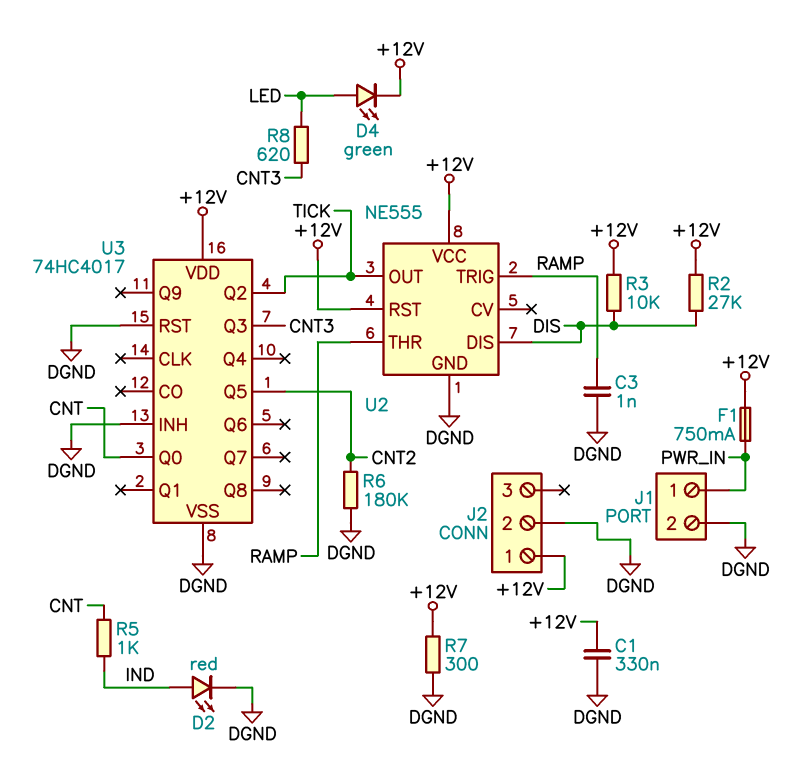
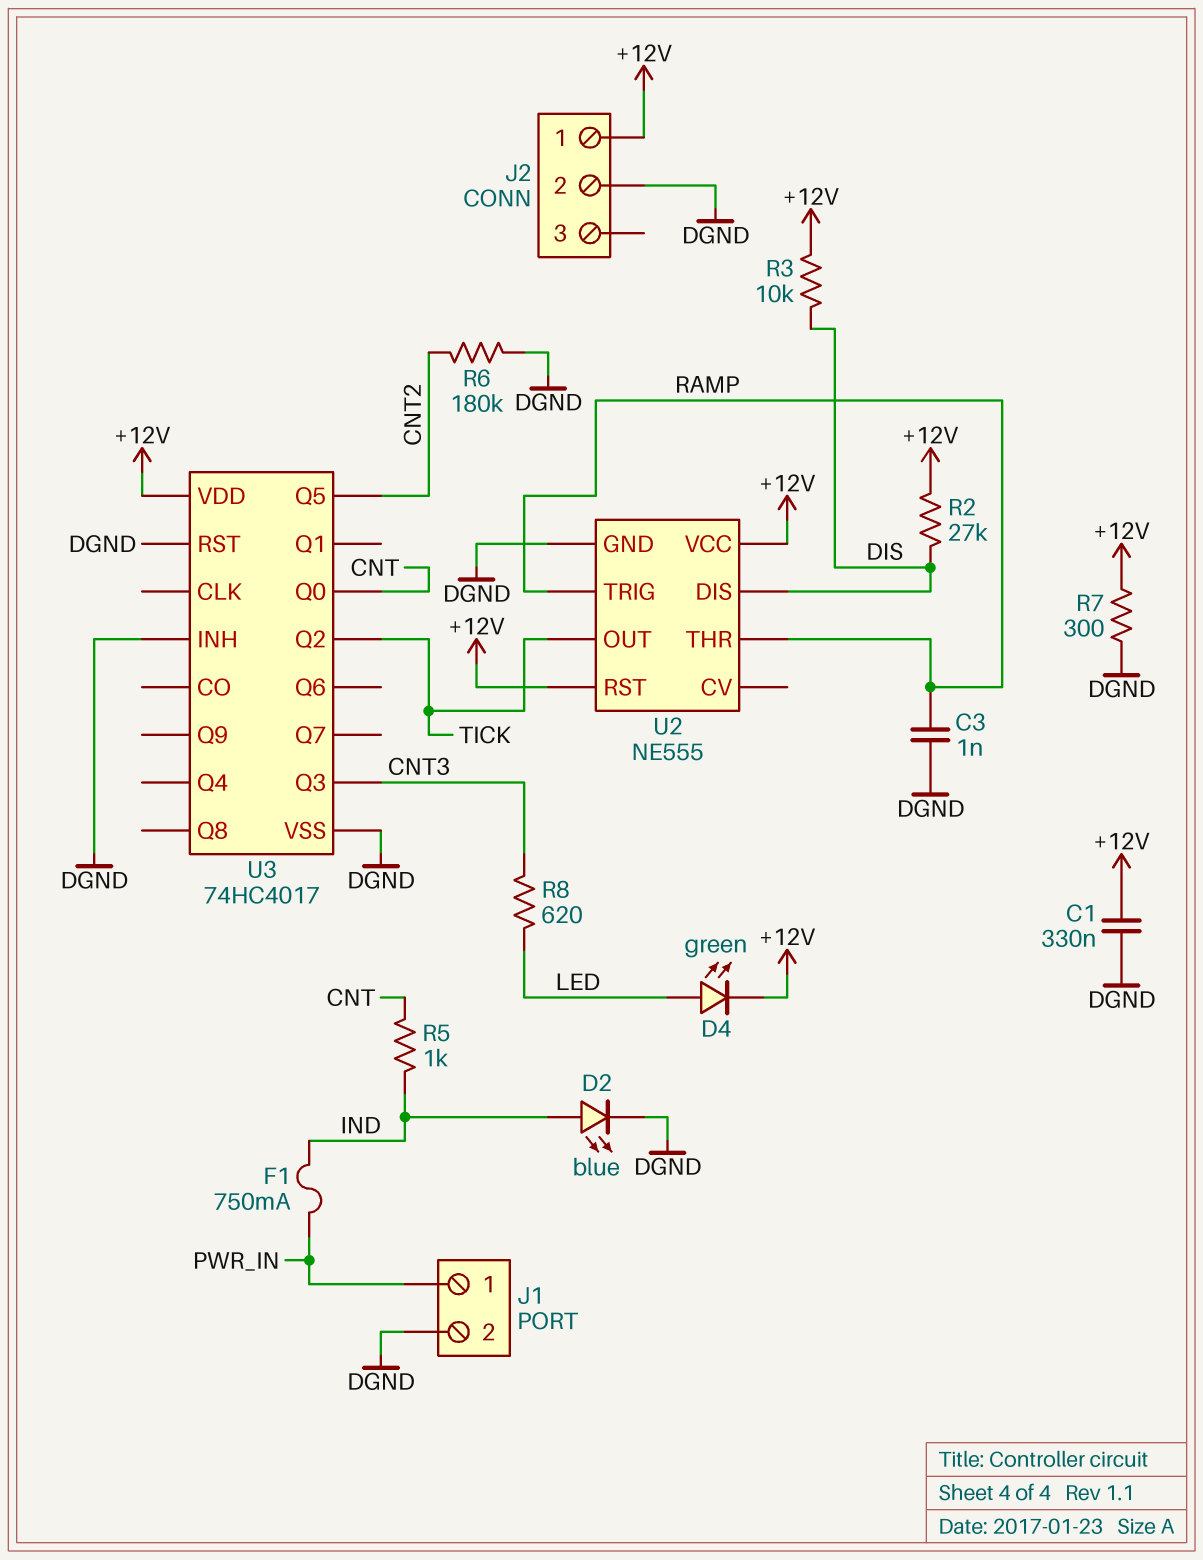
D2: LED red (A IND, K DGND) -> LED blue (A IND, K DGND)
F1: 750mA (+12V, PWR_IN) -> 750mA (IND, PWR_IN)

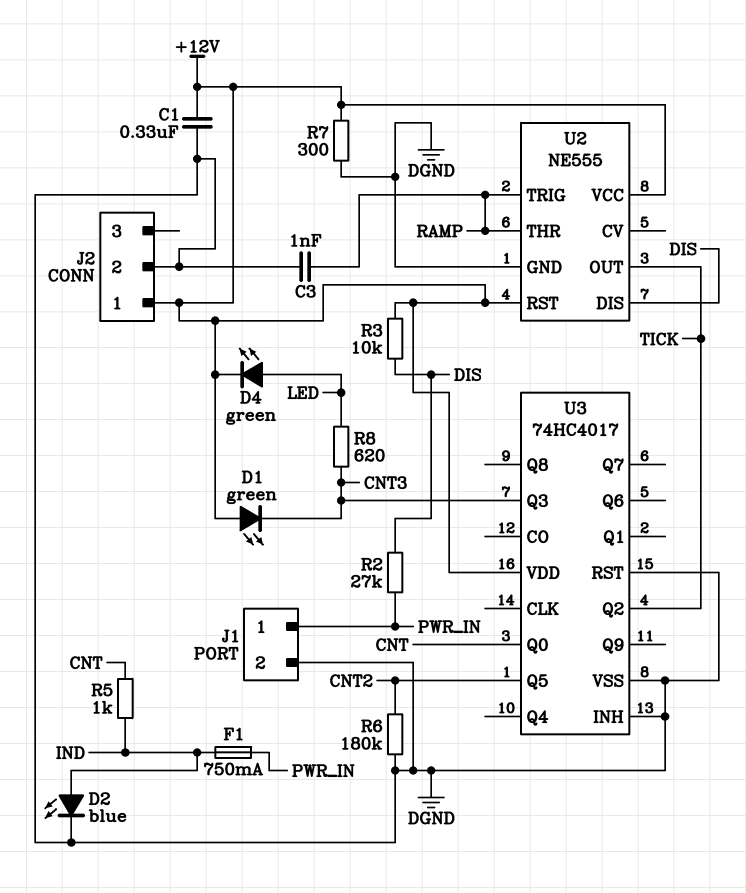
D1: none -> LED green (A +12V, K CNT3)
R2: 27k (+12V, DIS) -> 27k (DIS, PWR_IN)

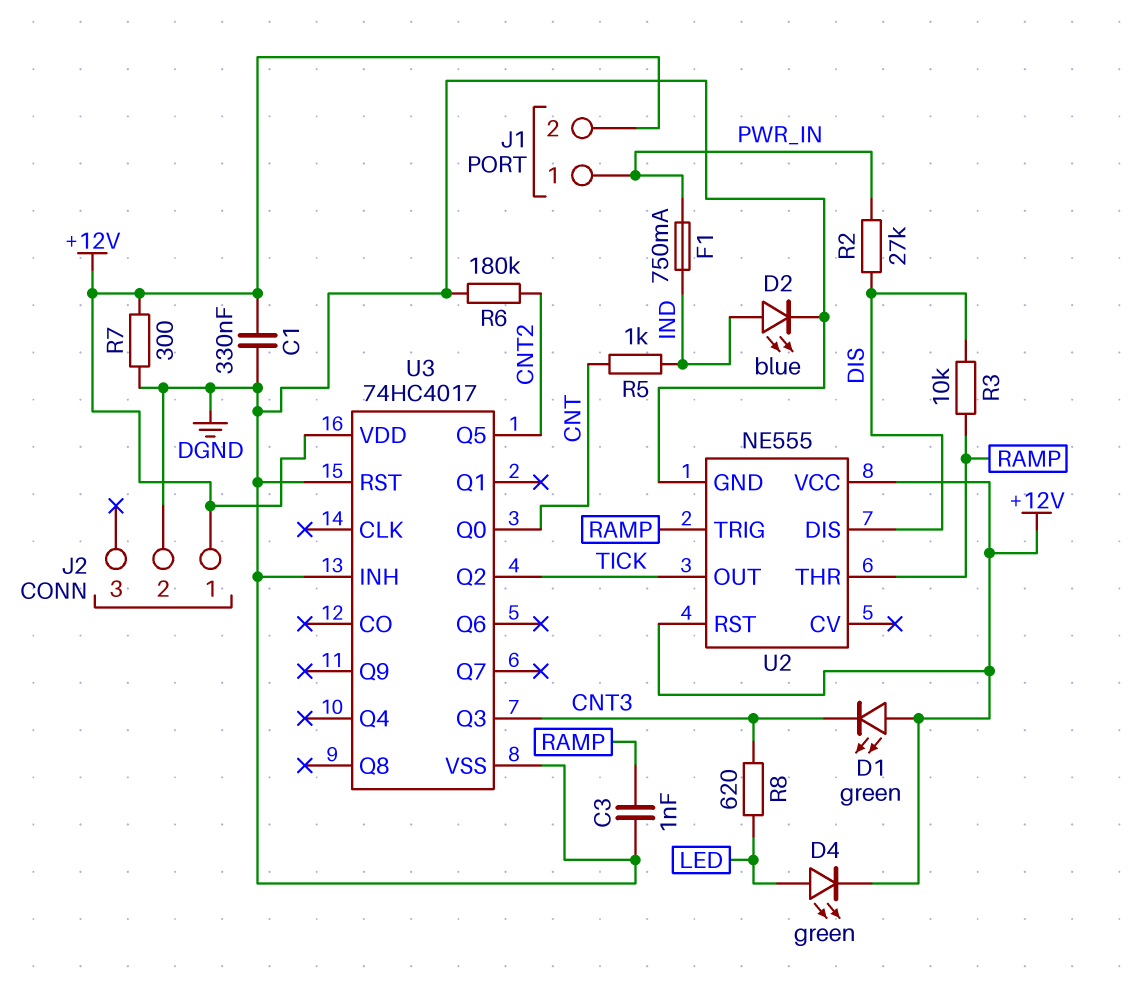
J1 pin 2: DGND -> +12V
R3: 10k (+12V, DIS) -> 10k (DIS, RAMP)

